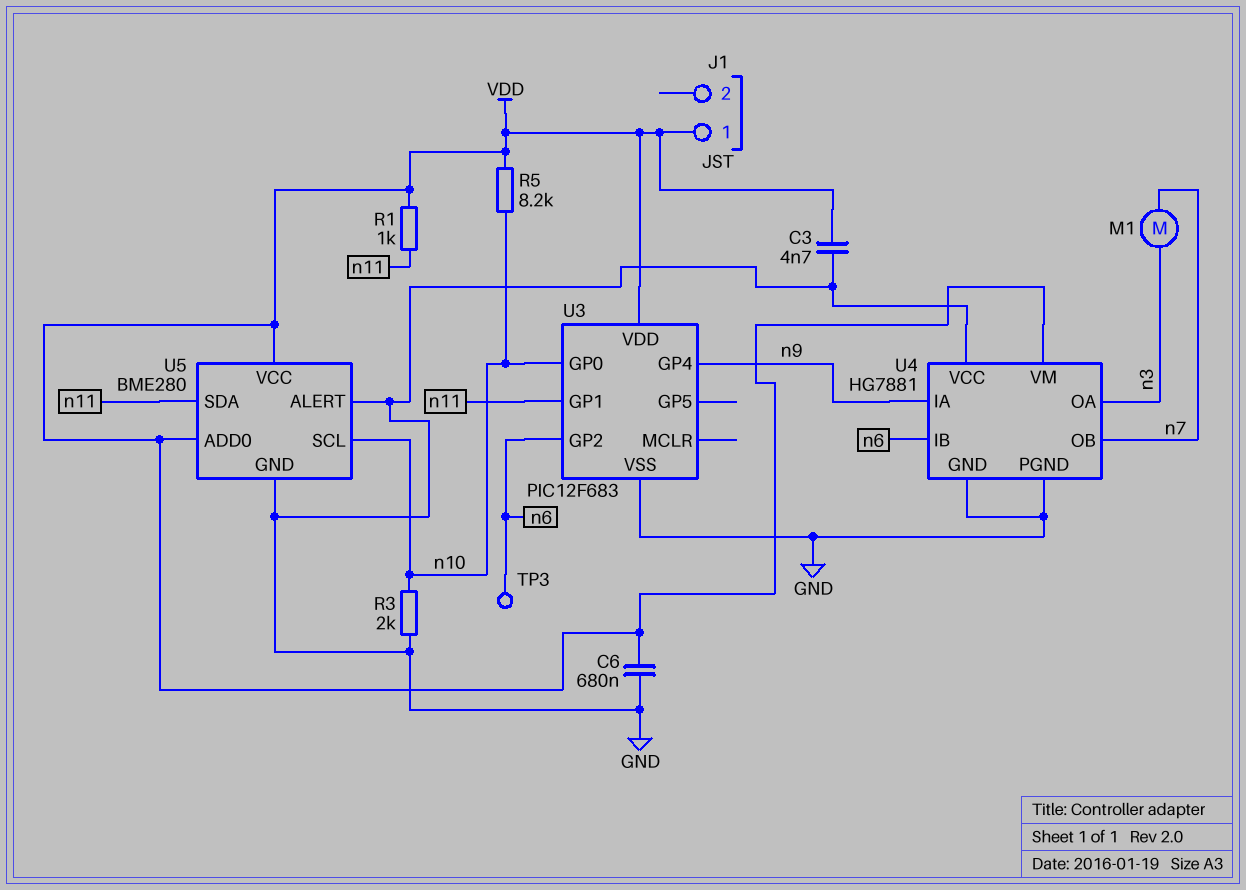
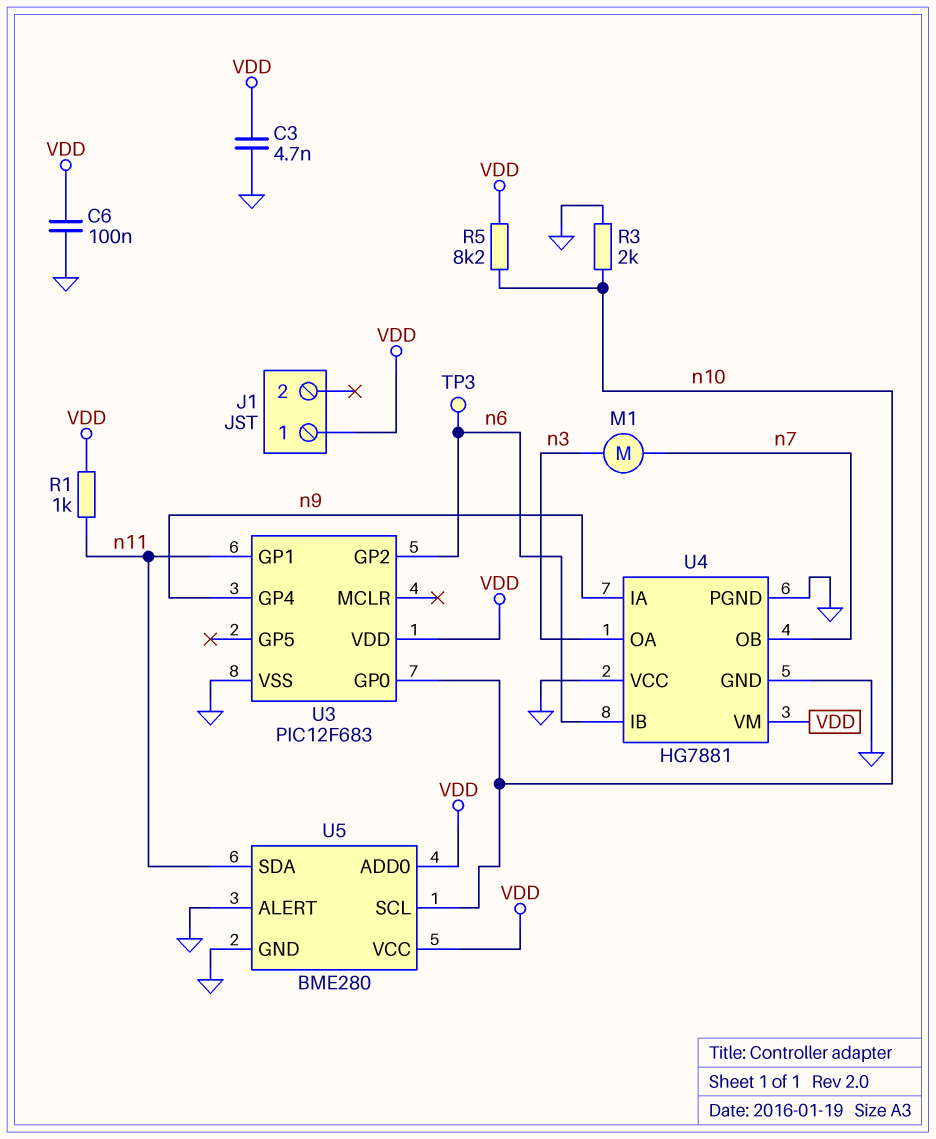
C6: 680nF (GND, VDD) -> 100nF (GND, VDD)

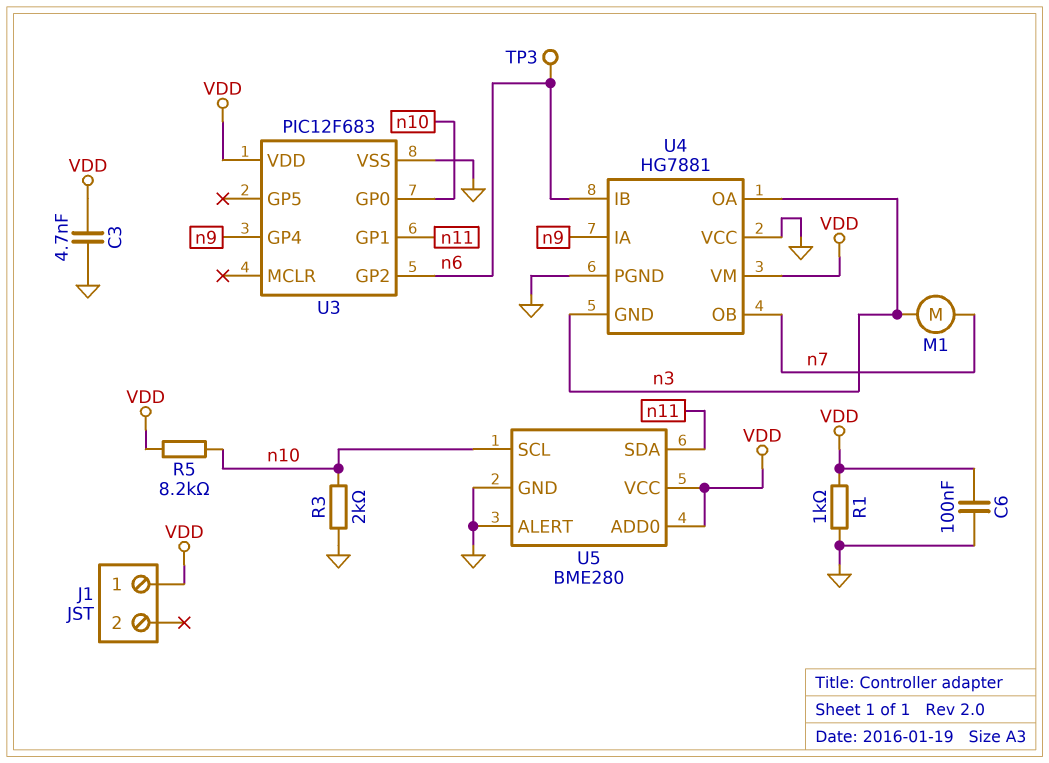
R1: 1k (VDD, n11) -> 1k (GND, VDD)
U4 pin GND: GND -> n3

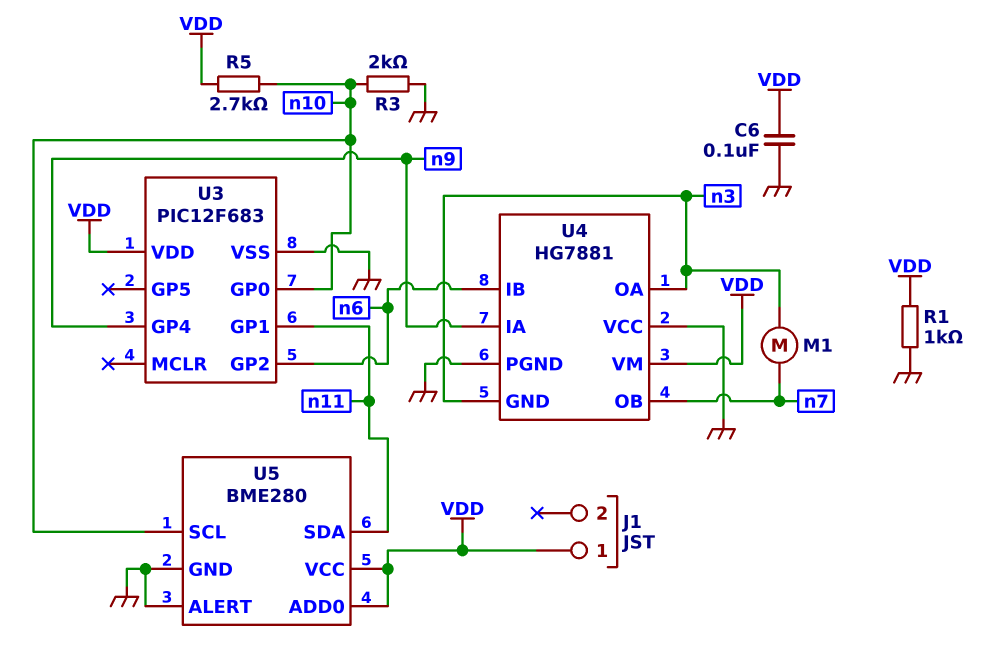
C3: 4.7nF (GND, VDD) -> none
R5: 8.2k (VDD, n10) -> 2.7k (VDD, n10)
TP3: test point (n6) -> none

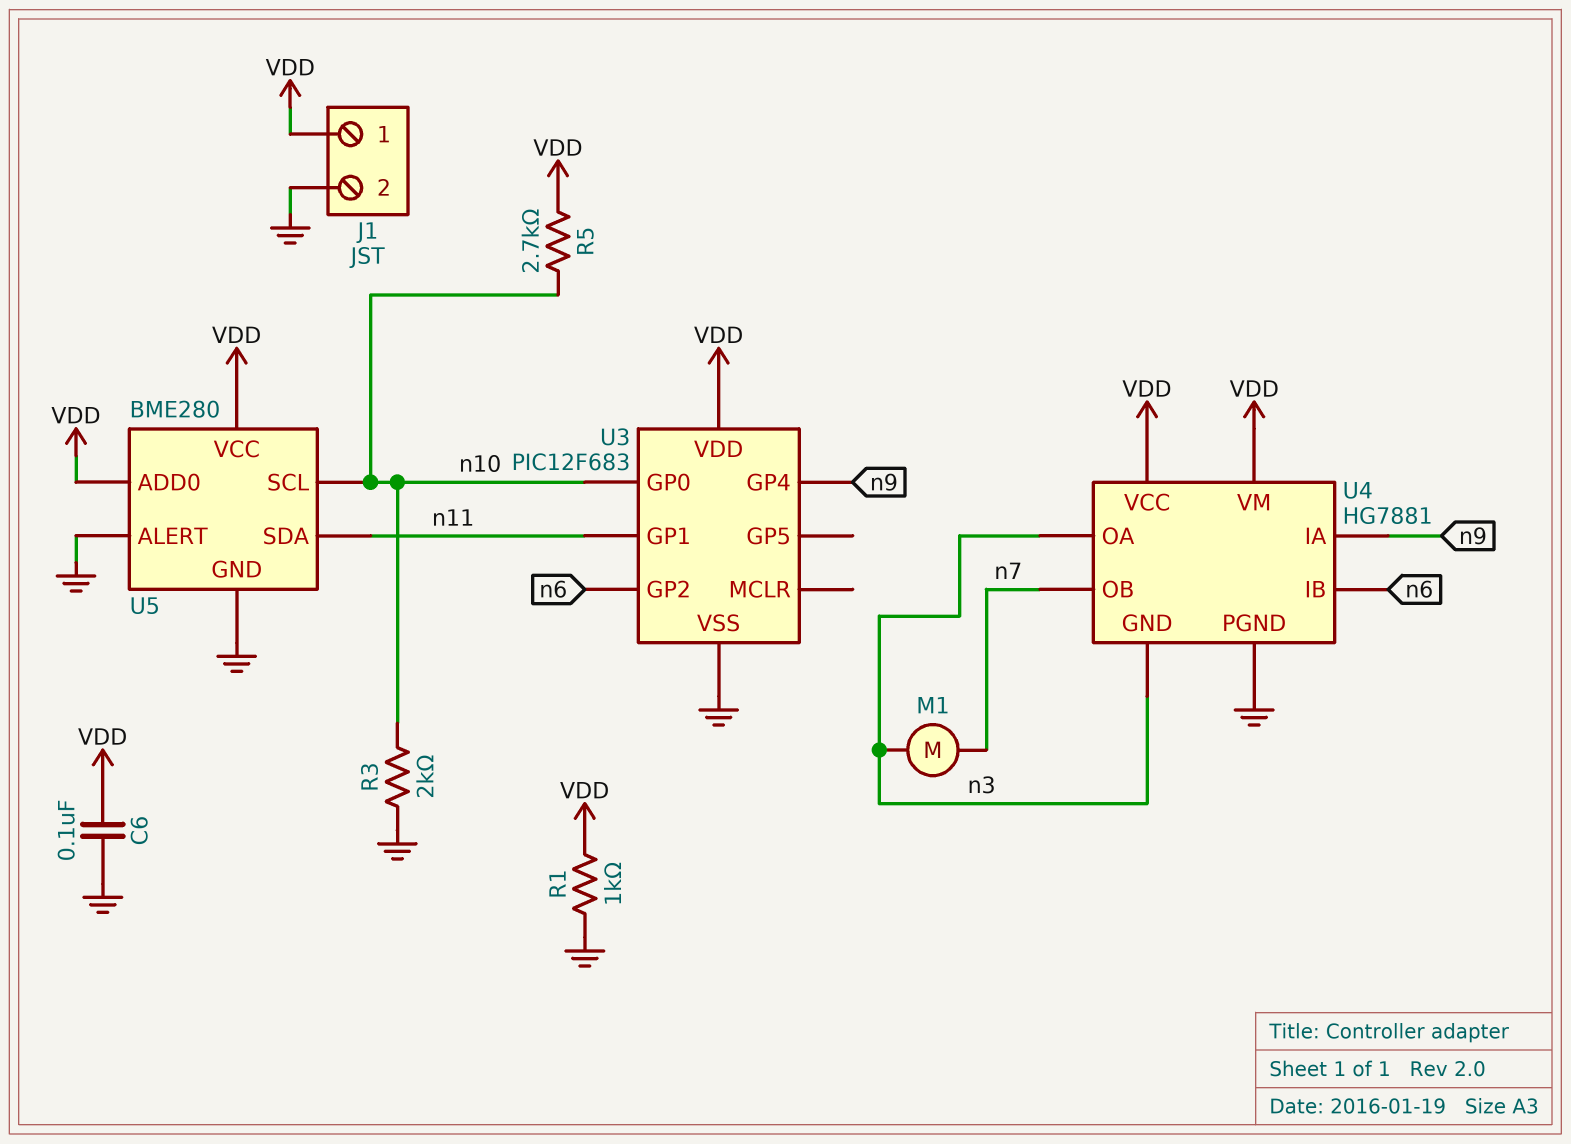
J1 pin 2: none -> GND
U4 pin VCC: GND -> VDD

